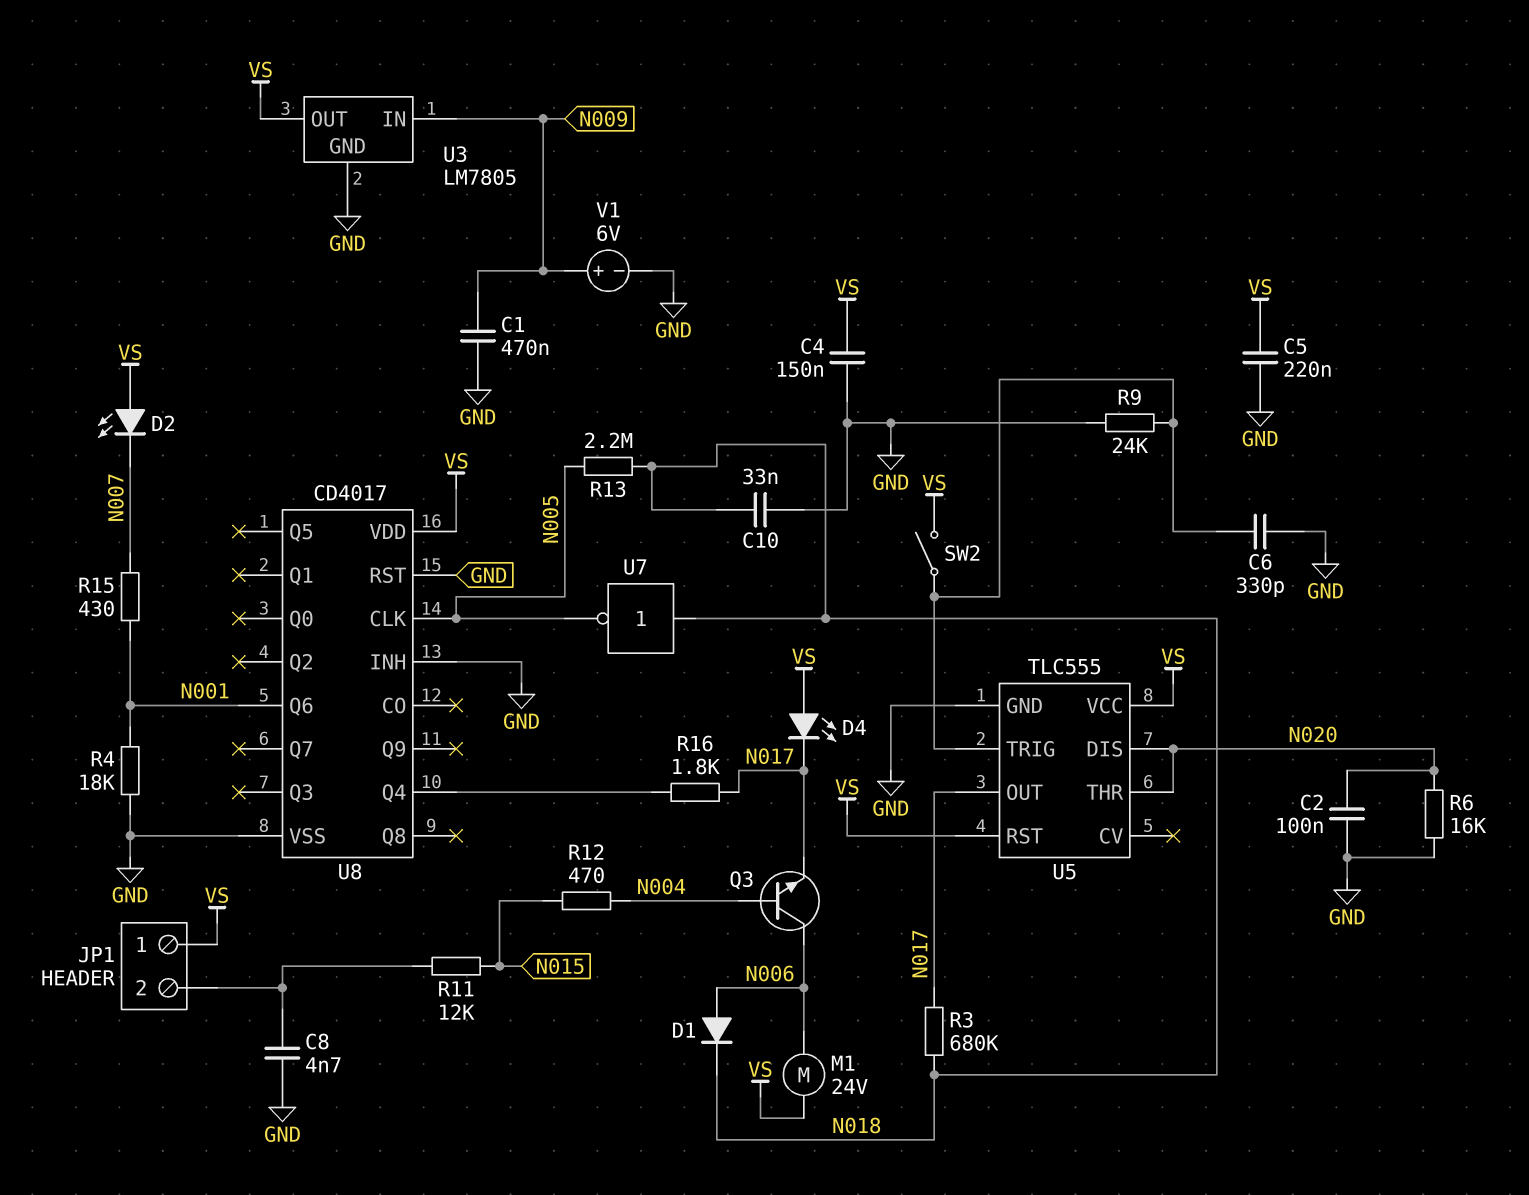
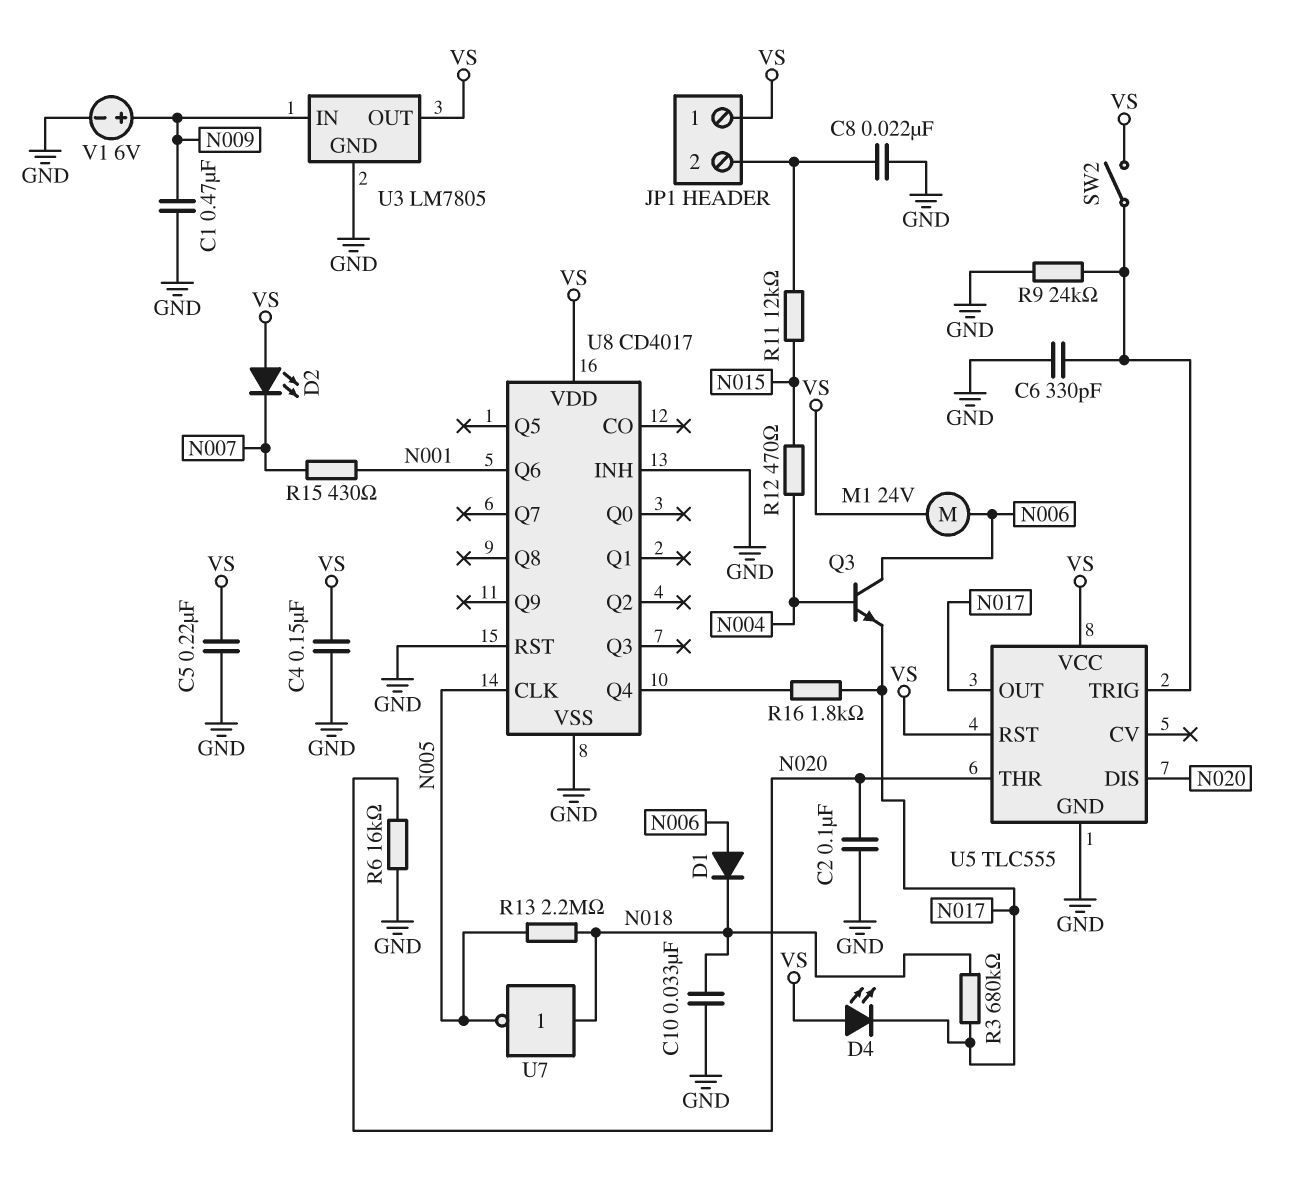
C8: 4.7nF (GND, JP1/2) -> 22nF (GND, JP1/2)
R4: 18k (GND, N001) -> none

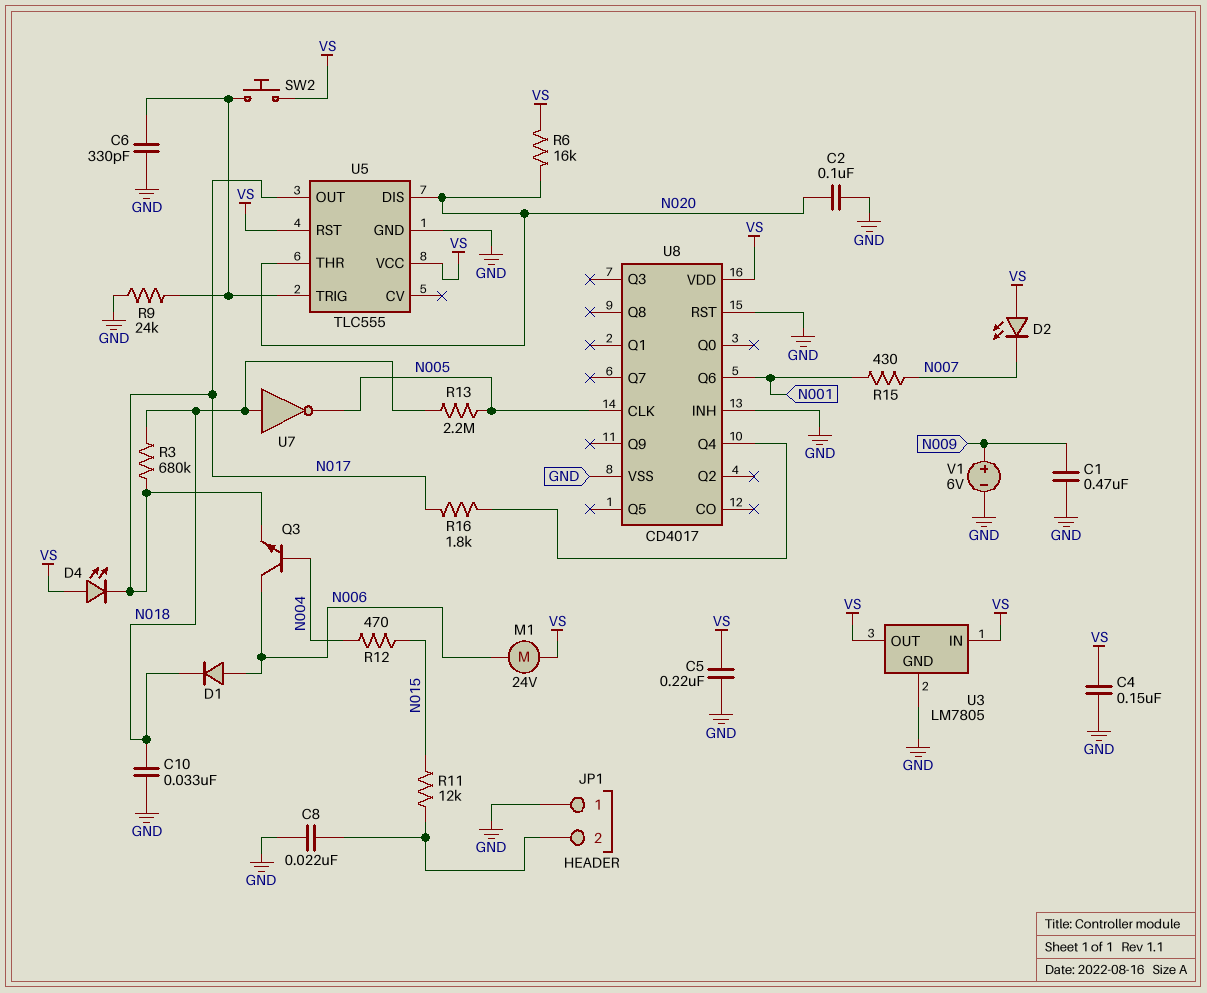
JP1 pin 1: VS -> GND
R6: 16k (GND, N020) -> 16k (N020, VS)
SW2: switch (U5/TRIG, VS) -> button (U5/TRIG, VS)
U3 pin IN: N009 -> VS

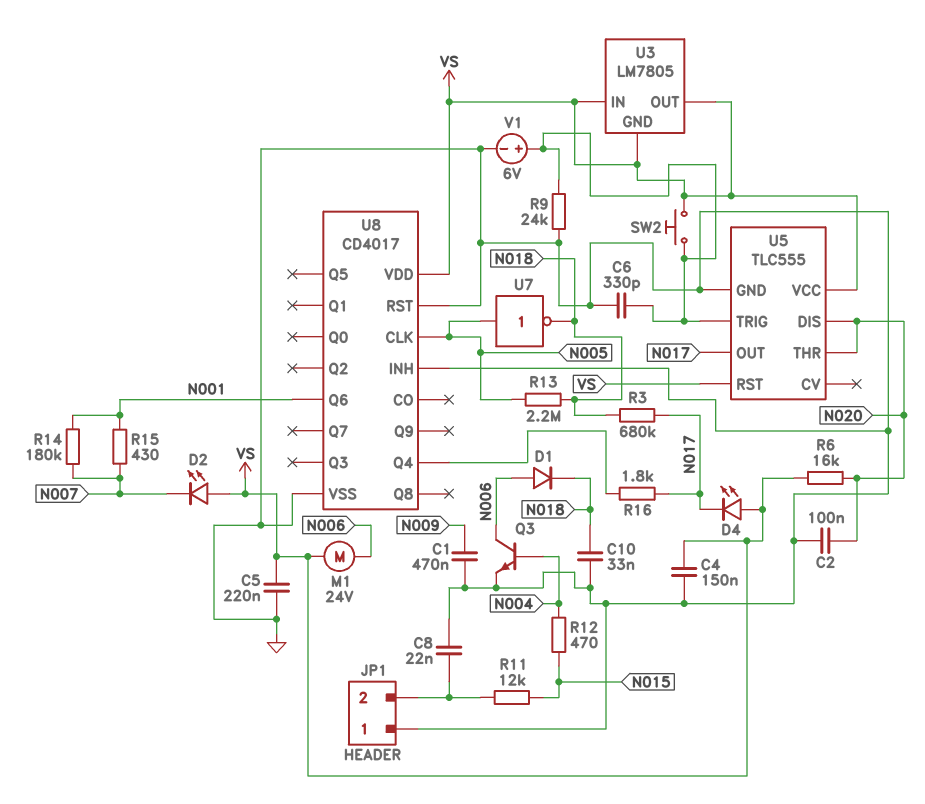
Q3: NPN (B N004, C N006, E N017) -> NPN (B N004, C N006, E GND)
R14: none -> 180k (N001, N007)
U3 pin GND: GND -> VS
U7: NOT (in N018, out N005) -> NOT (in N005, out N018)
V1: 6V (plus N009, minus GND) -> 6V (plus U5/TRIG, minus GND)

